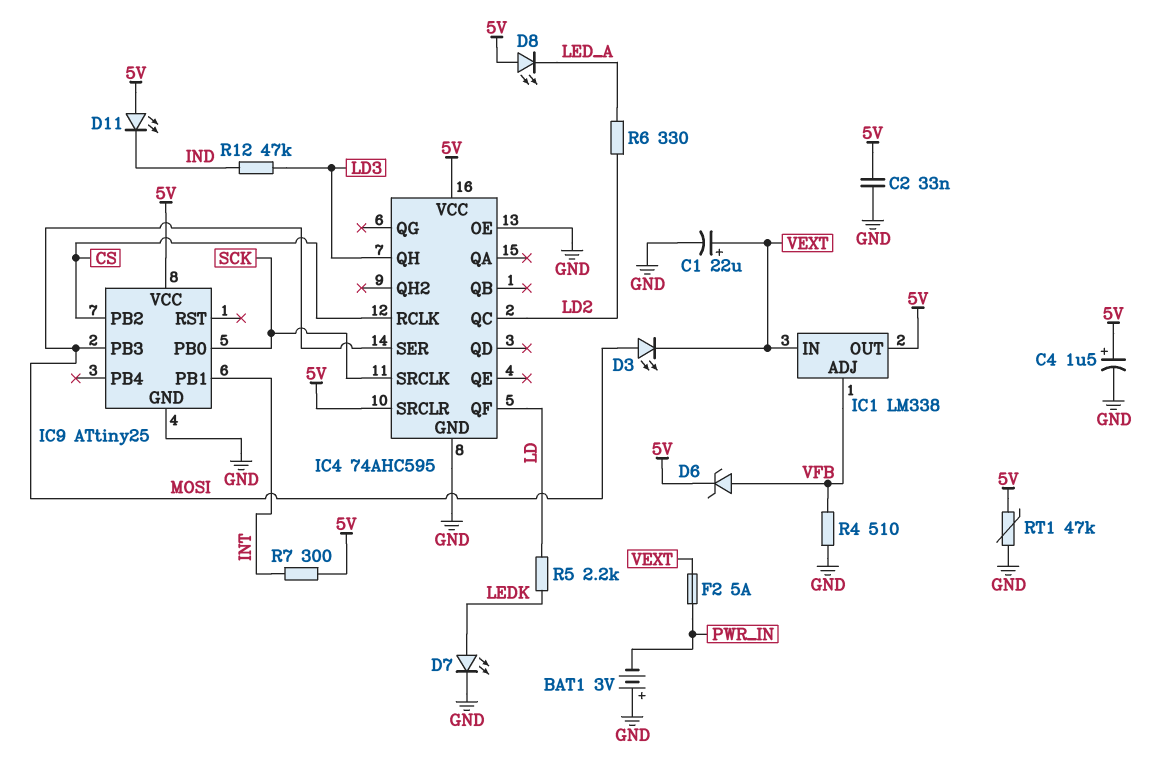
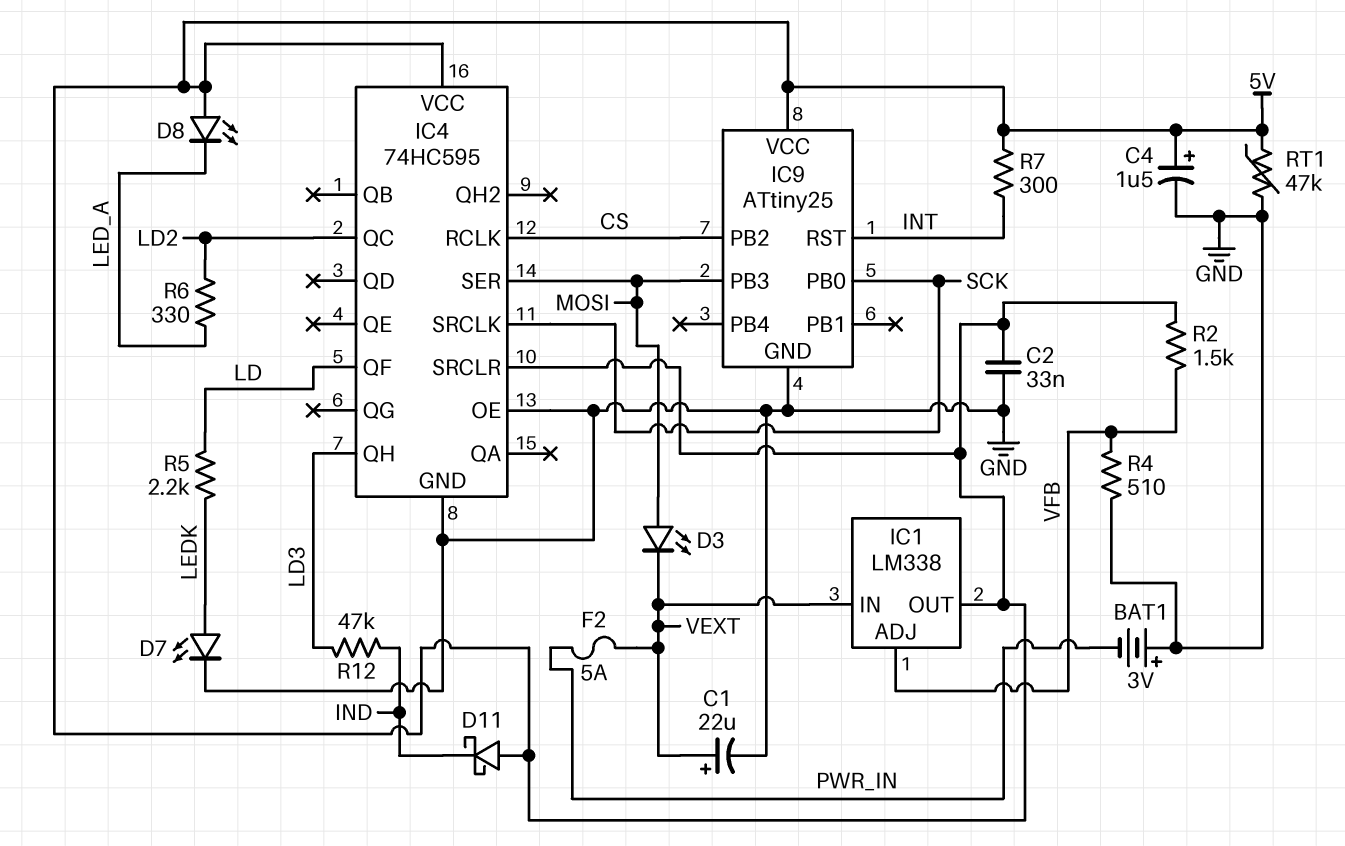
D6: zener (A VFB, K 5V) -> none
D11: LED (A 5V, K IND) -> schottky (A 5V, K IND)
IC4: 74AHC595 -> 74HC595
IC9 pin PB1: INT -> none
IC9 pin RST: none -> INT
R2: none -> 1.5k (5V, VFB)

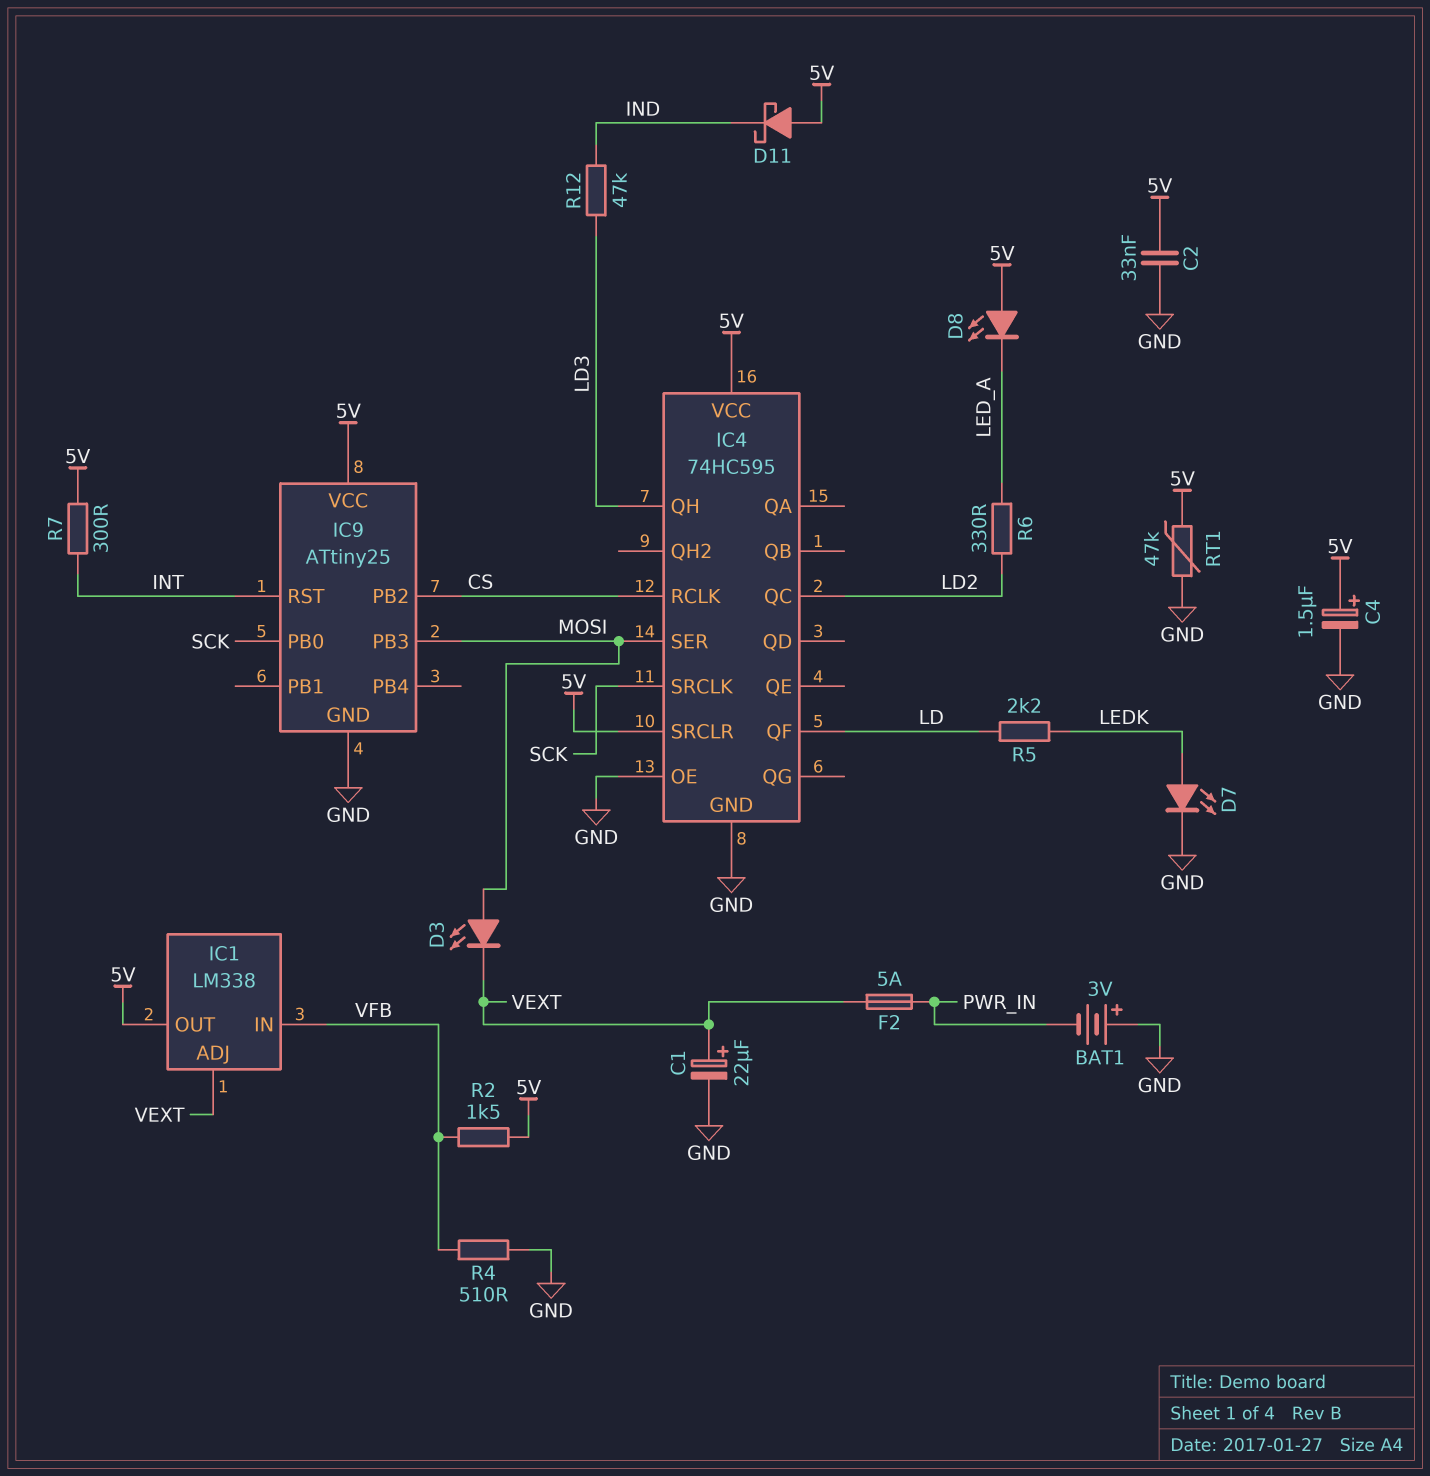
IC1 pin ADJ: VFB -> VEXT
IC1 pin IN: VEXT -> VFB

